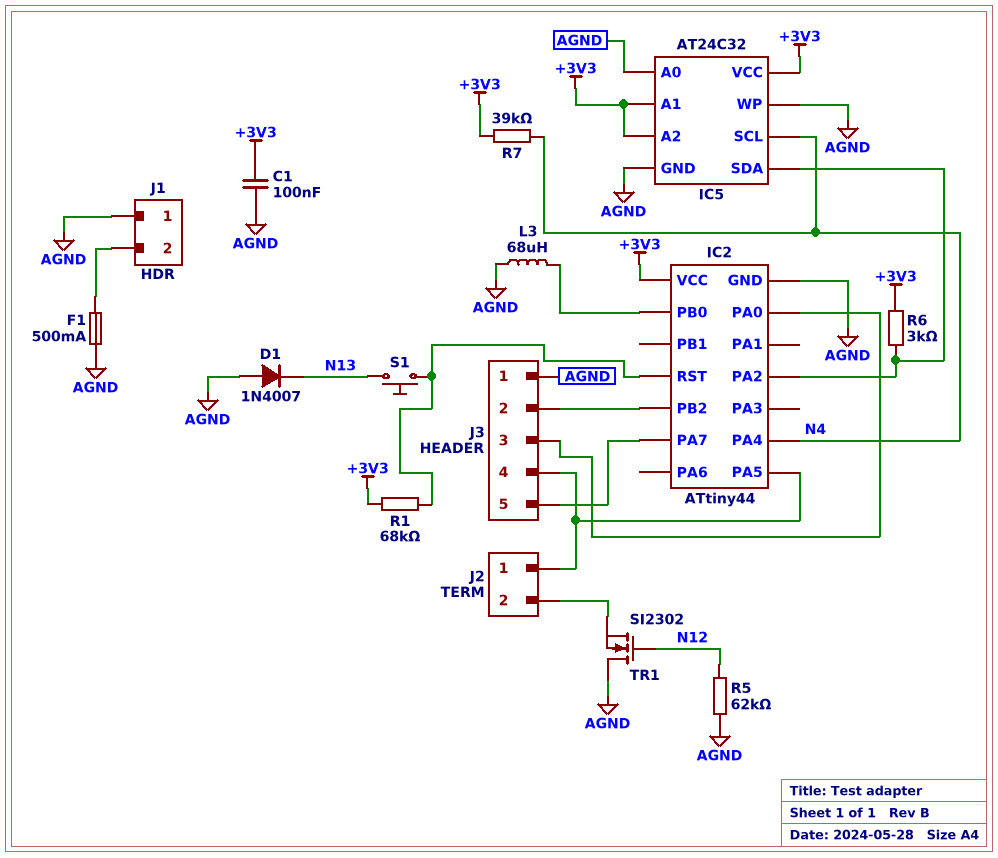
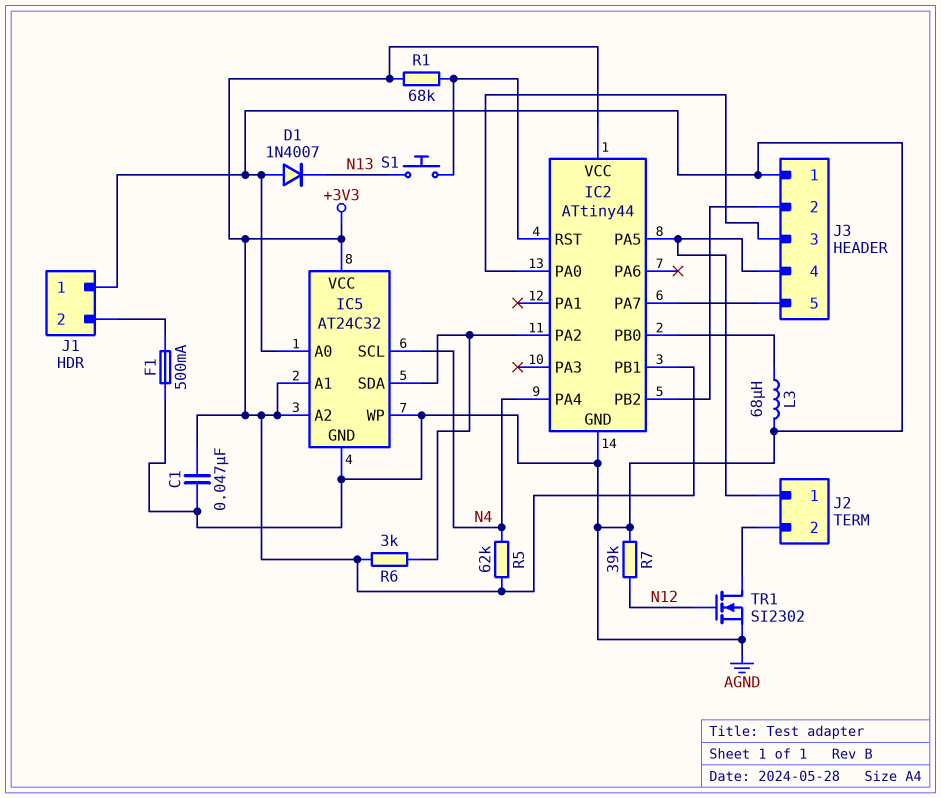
C1: 100nF (+3V3, AGND) -> 47nF (+3V3, AGND)
IC2 pin PB1: none -> +3V3
R5: 62k (AGND, N12) -> 62k (+3V3, N4)
R7: 39k (+3V3, N4) -> 39k (AGND, N12)
TR1: NMOS SI2302 (G N12, D AGND, S J2/2) -> NMOS SI2302 (G N12, D J2/2, S AGND)

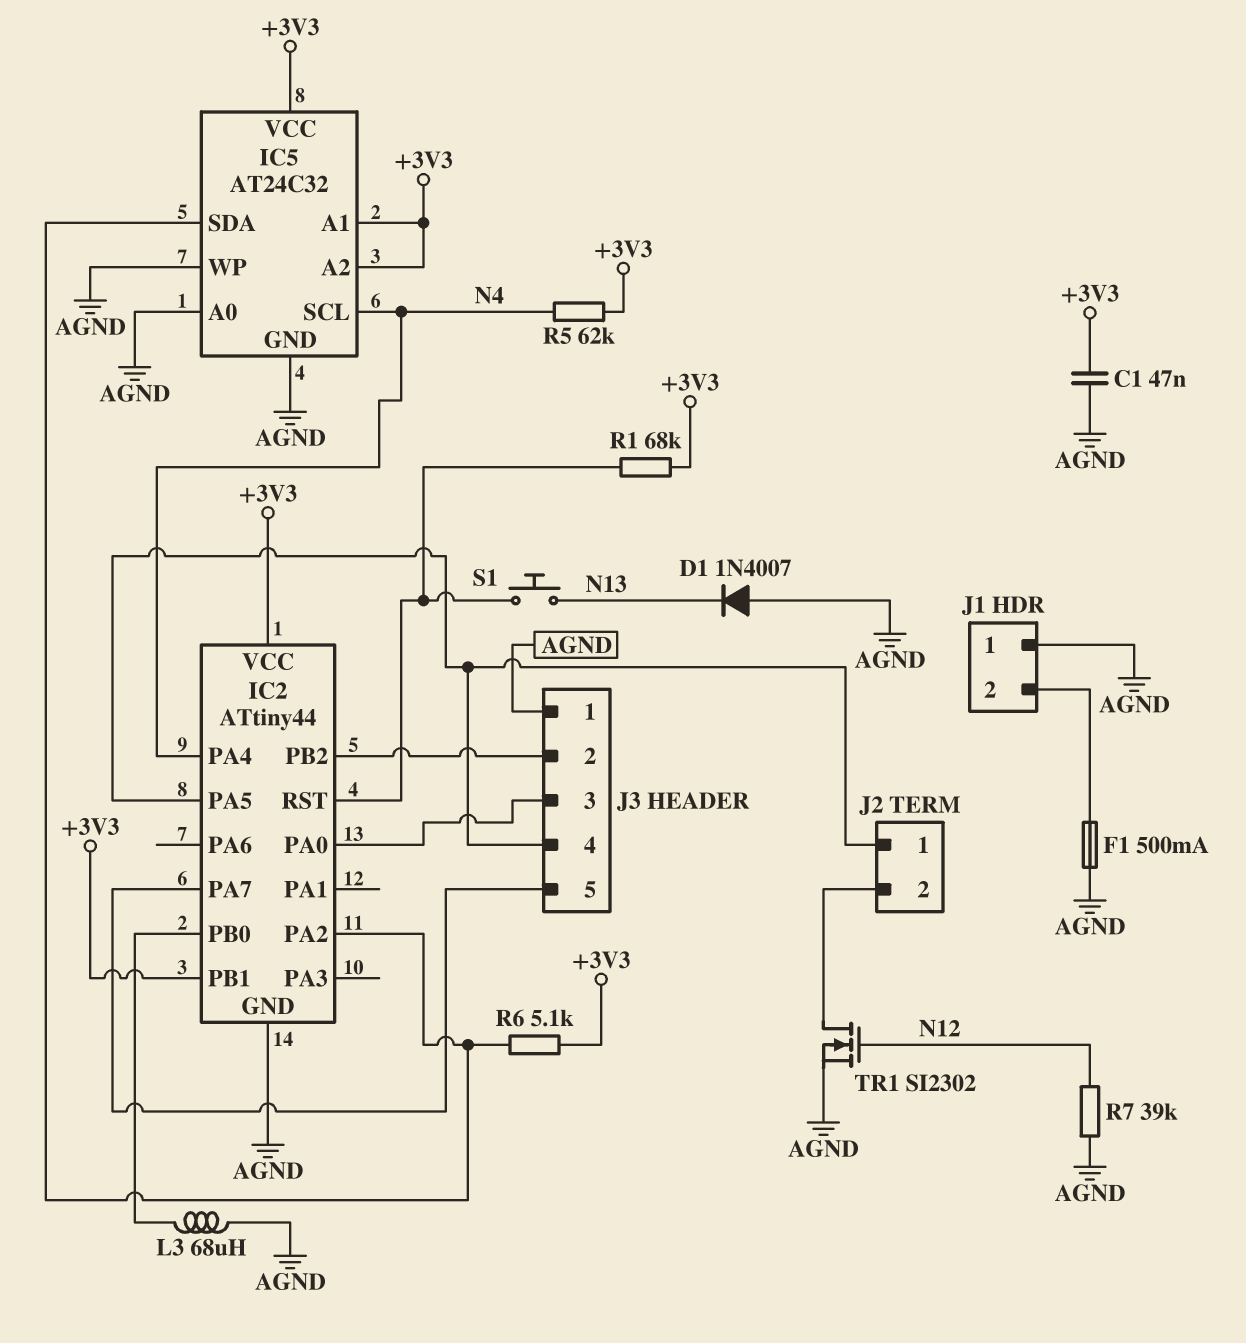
R6: 3k (+3V3, IC2/PA2) -> 5.1k (+3V3, IC2/PA2)

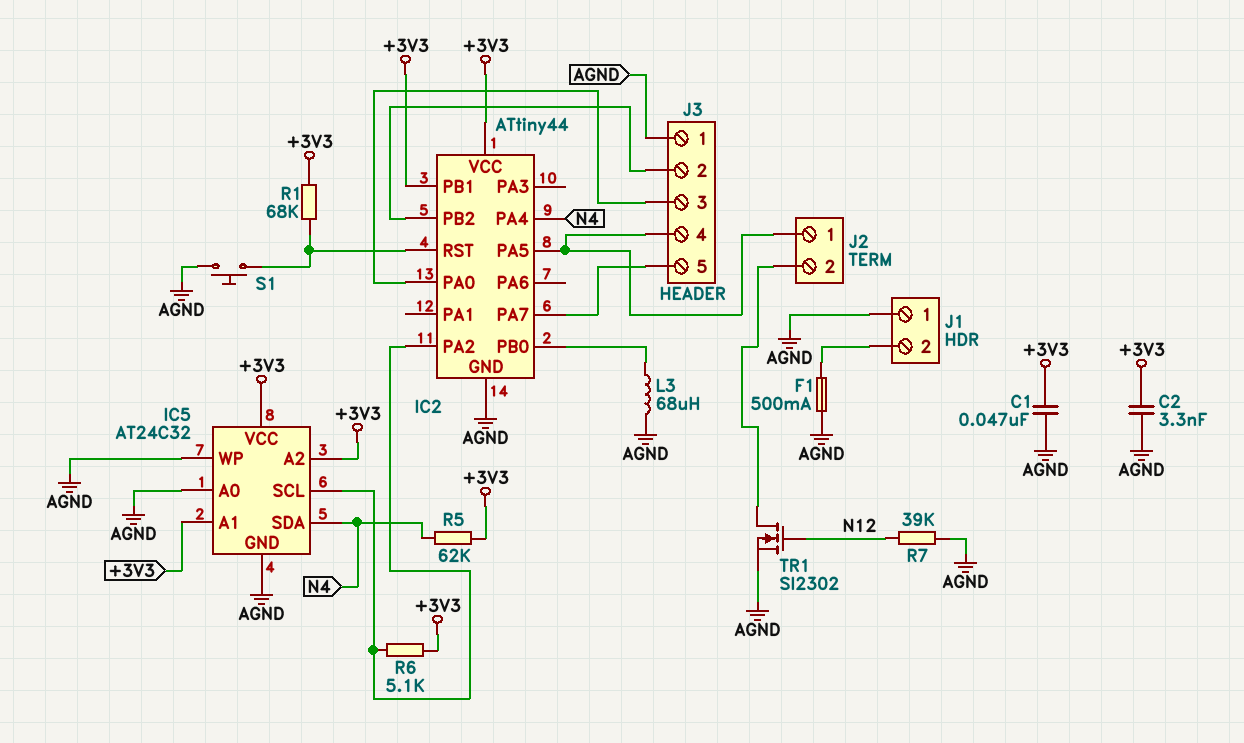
C2: none -> 3.3nF (+3V3, AGND)
D1: diode 1N4007 (A AGND, K N13) -> none
IC5 pin SCL: N4 -> IC2/PA2
IC5 pin SDA: IC2/PA2 -> N4
S1: button (IC2/RST, N13) -> button (AGND, IC2/RST)

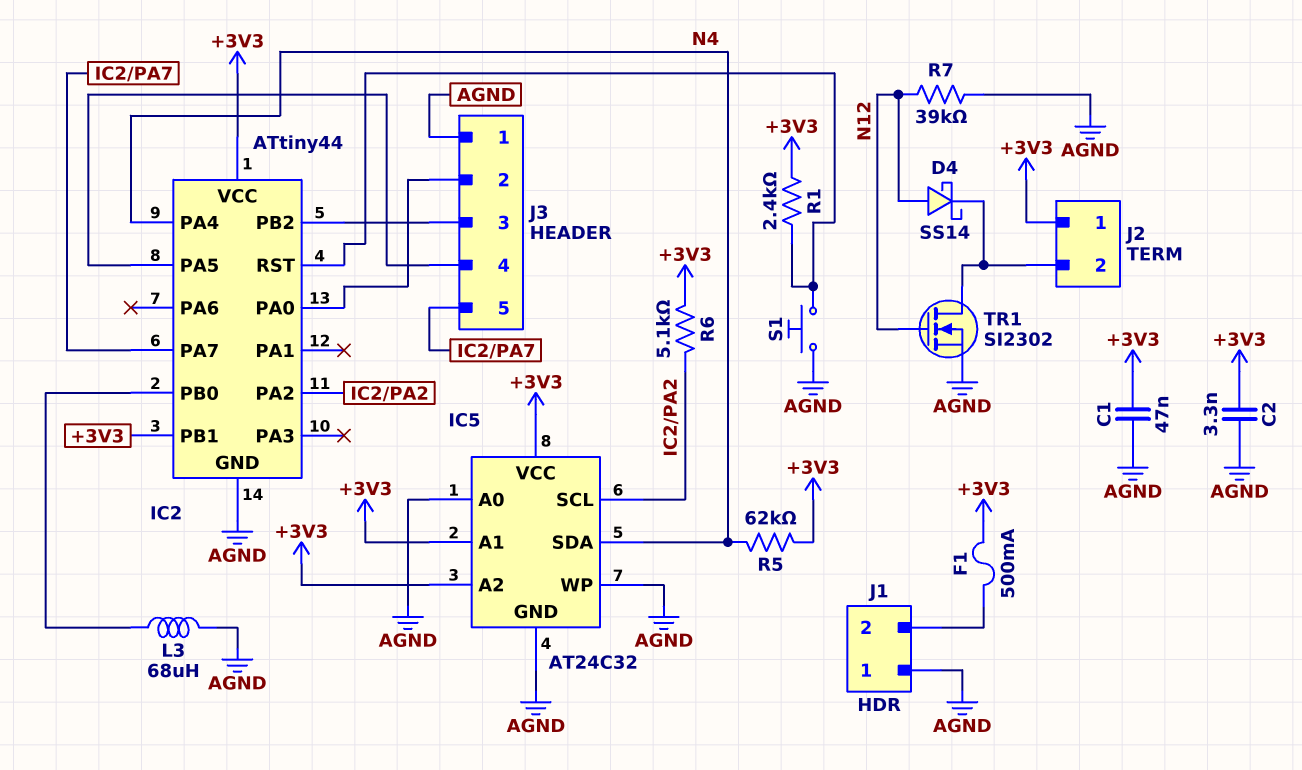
D4: none -> schottky SS14 (A N12, K J2/2)
F1: 500mA (AGND, J1/2) -> 500mA (+3V3, J1/2)
J2 pin 1: IC2/PA5 -> +3V3
J3 pin 2: IC2/PB2 -> IC2/PA0
J3 pin 3: IC2/PA0 -> IC2/PB2
R1: 68k (+3V3, IC2/RST) -> 2.4k (+3V3, IC2/RST)

